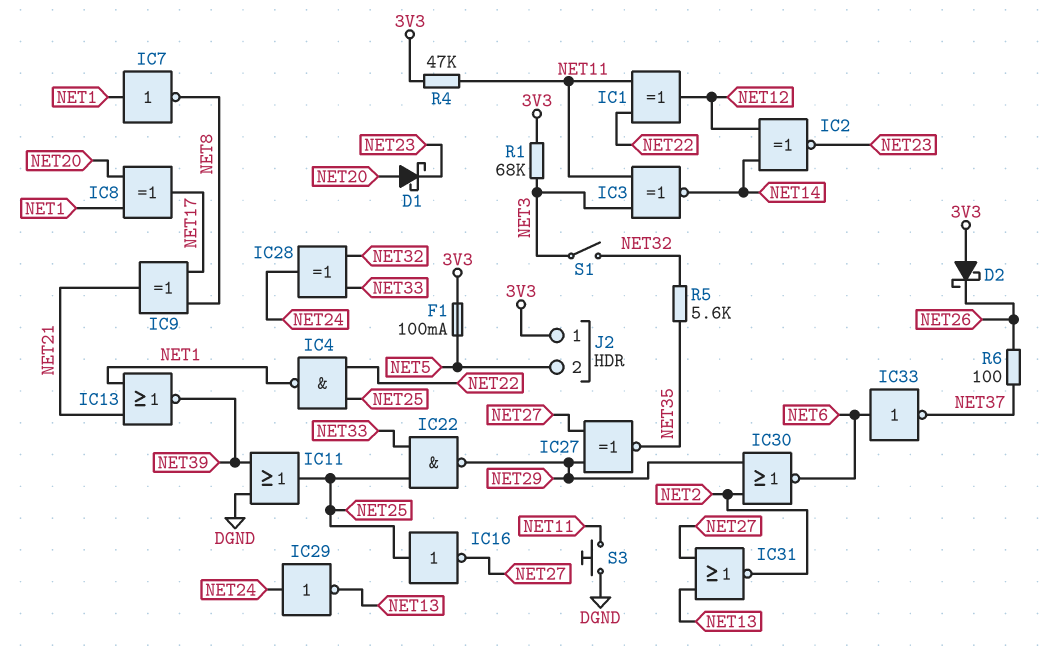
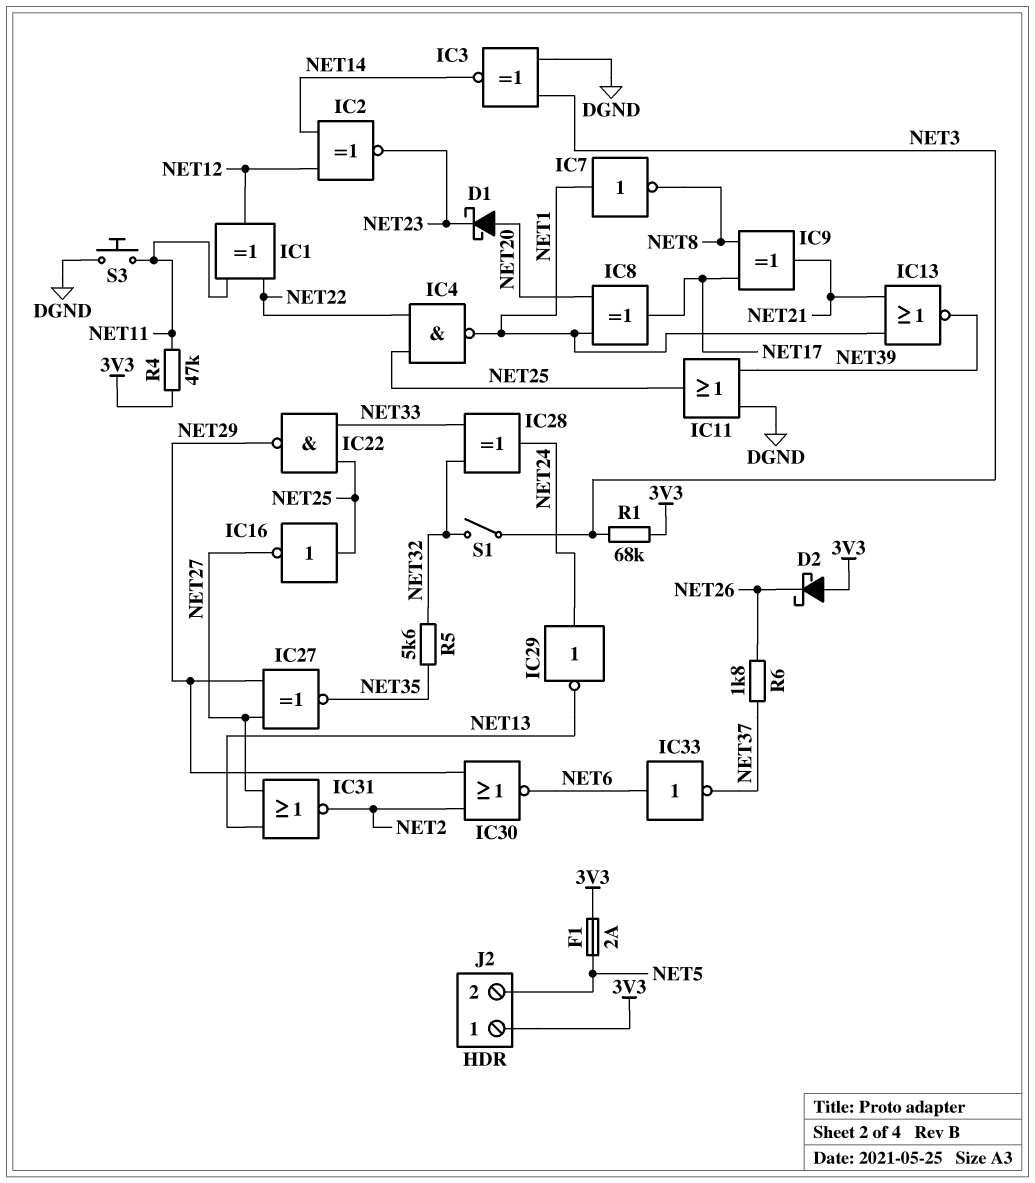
F1: 100mA (3V3, NET5) -> 2A (3V3, NET5)
IC3: XNOR (in NET3, in NET11, out NET14) -> XNOR (in DGND, in NET3, out NET14)
R6: 100 (NET26, NET37) -> 1.8k (NET26, NET37)

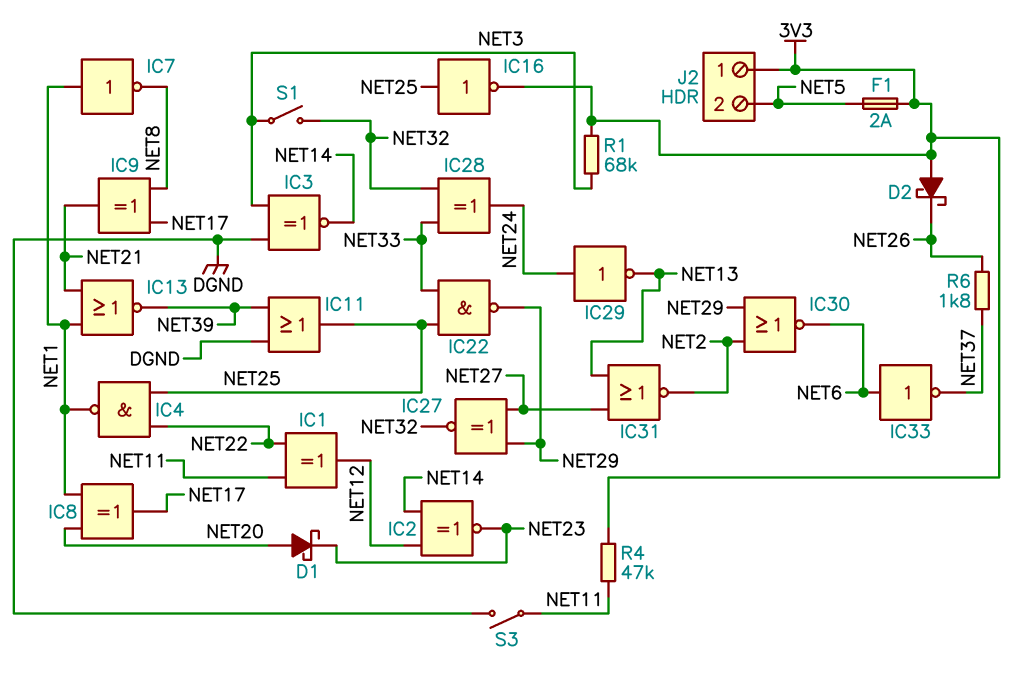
IC16: NOT (in NET25, out NET27) -> NOT (in NET25, out 3V3)
IC27: XNOR (in NET27, in NET29, out NET35) -> XNOR (in NET27, in NET29, out NET32)
R5: 5.6k (NET32, NET35) -> none
S3: button (DGND, NET11) -> switch (DGND, NET11)

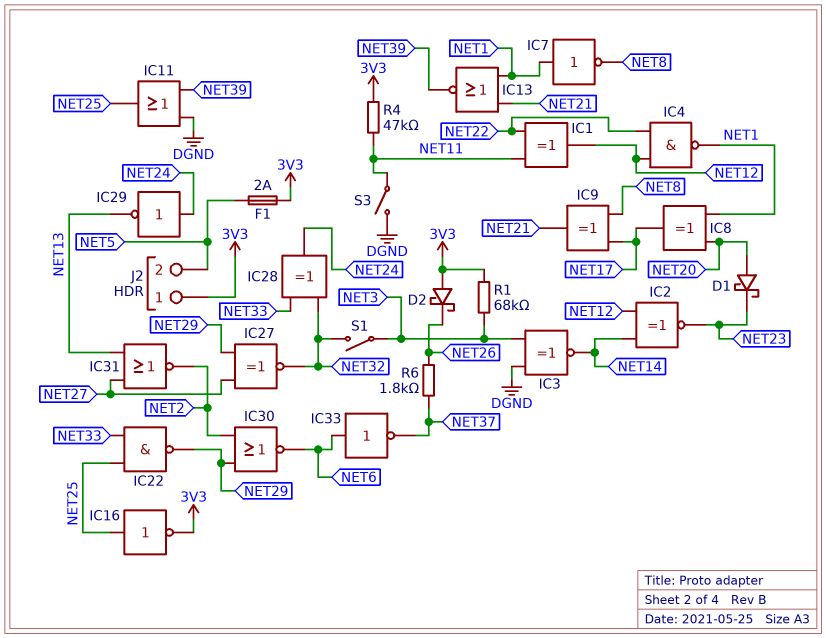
IC4: NAND (in NET22, in NET25, out NET1) -> NAND (in NET12, in NET22, out NET1)

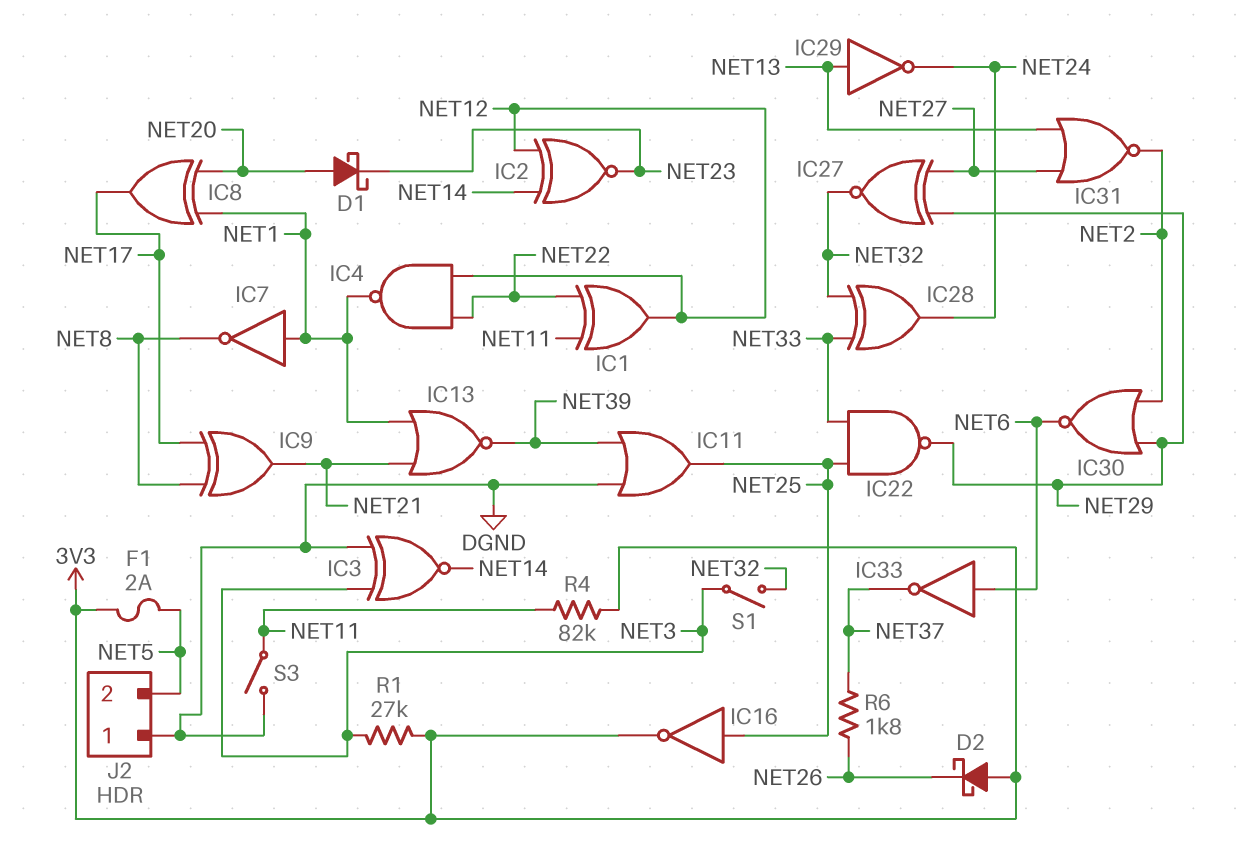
IC29: NOT (in NET24, out NET13) -> NOT (in NET13, out NET24)
J2 pin 1: 3V3 -> DGND
R1: 68k (3V3, NET3) -> 27k (3V3, NET3)
R4: 47k (3V3, NET11) -> 82k (3V3, NET11)

